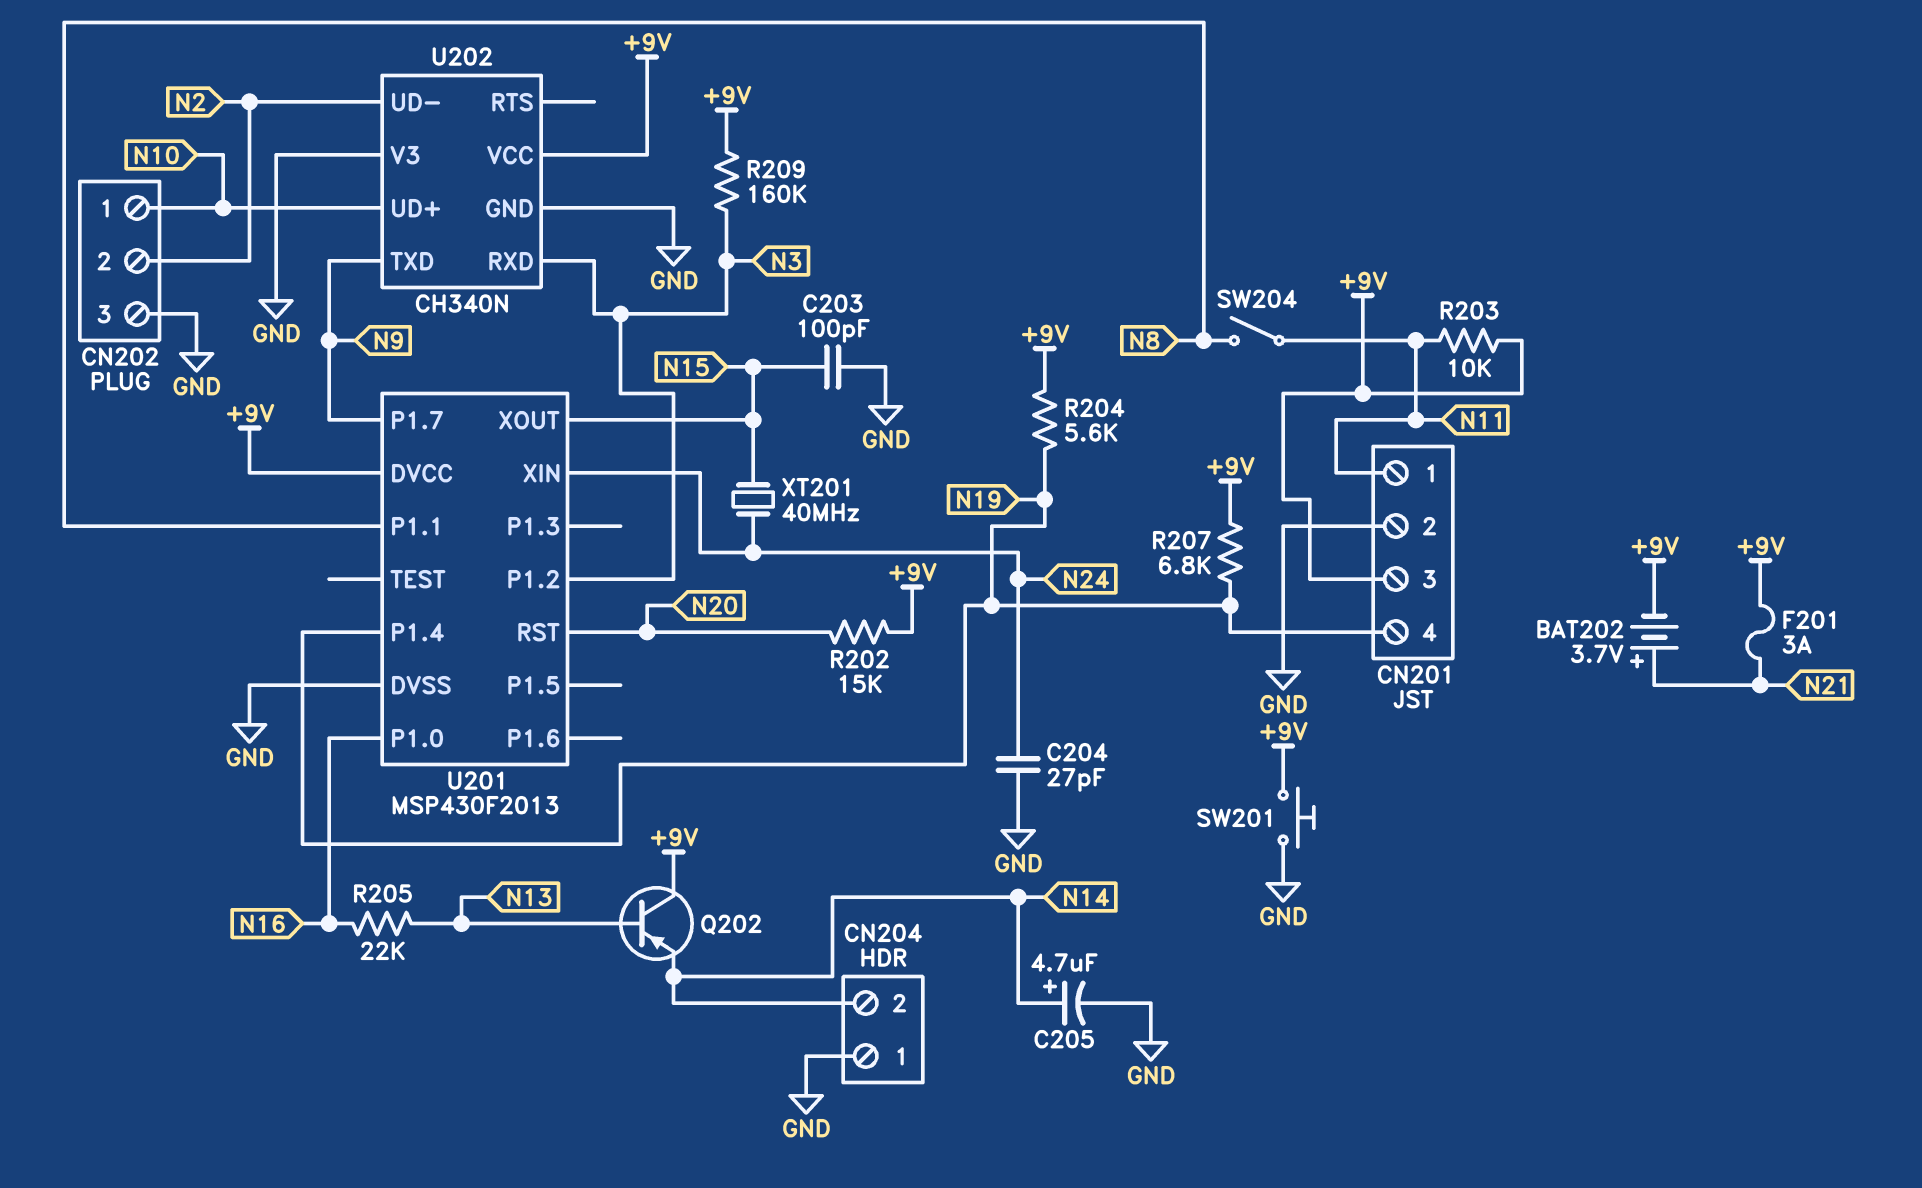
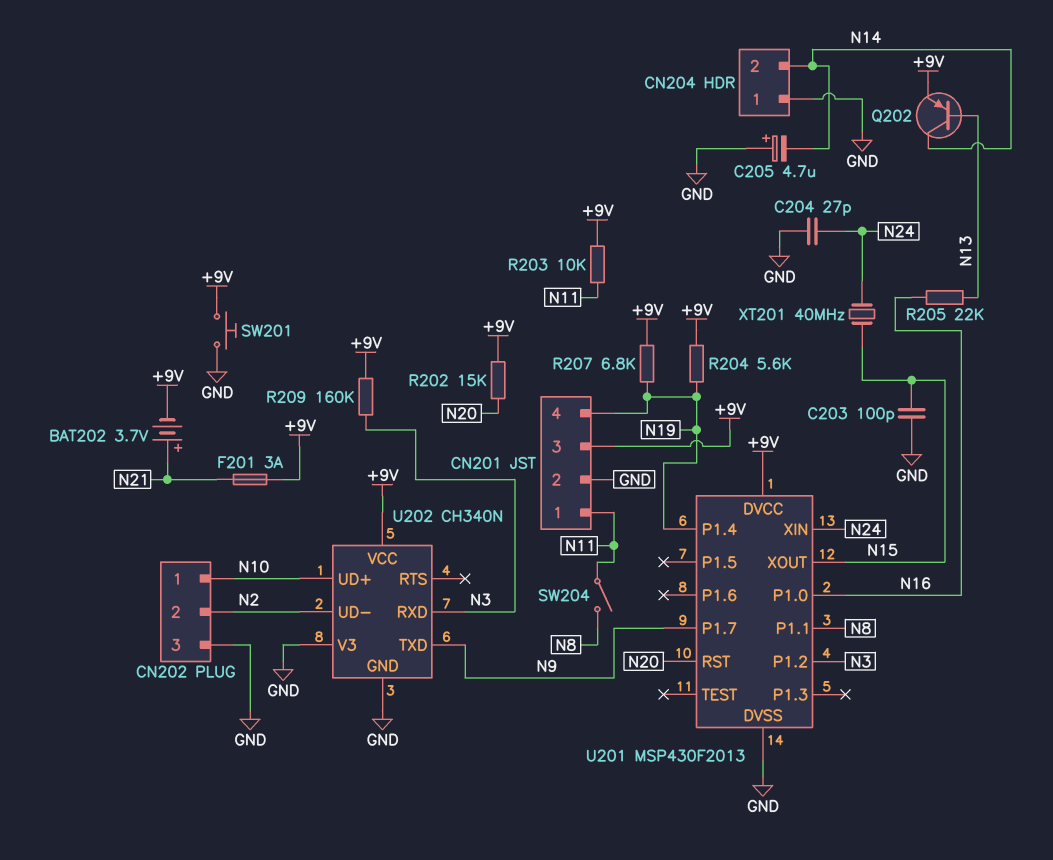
C205: 4.7uF (plus N14, minus GND) -> 4.7uF (plus GND, minus N14)
Q202: PNP (B N13, C +9V, E N14) -> PNP (B N13, C N14, E +9V)

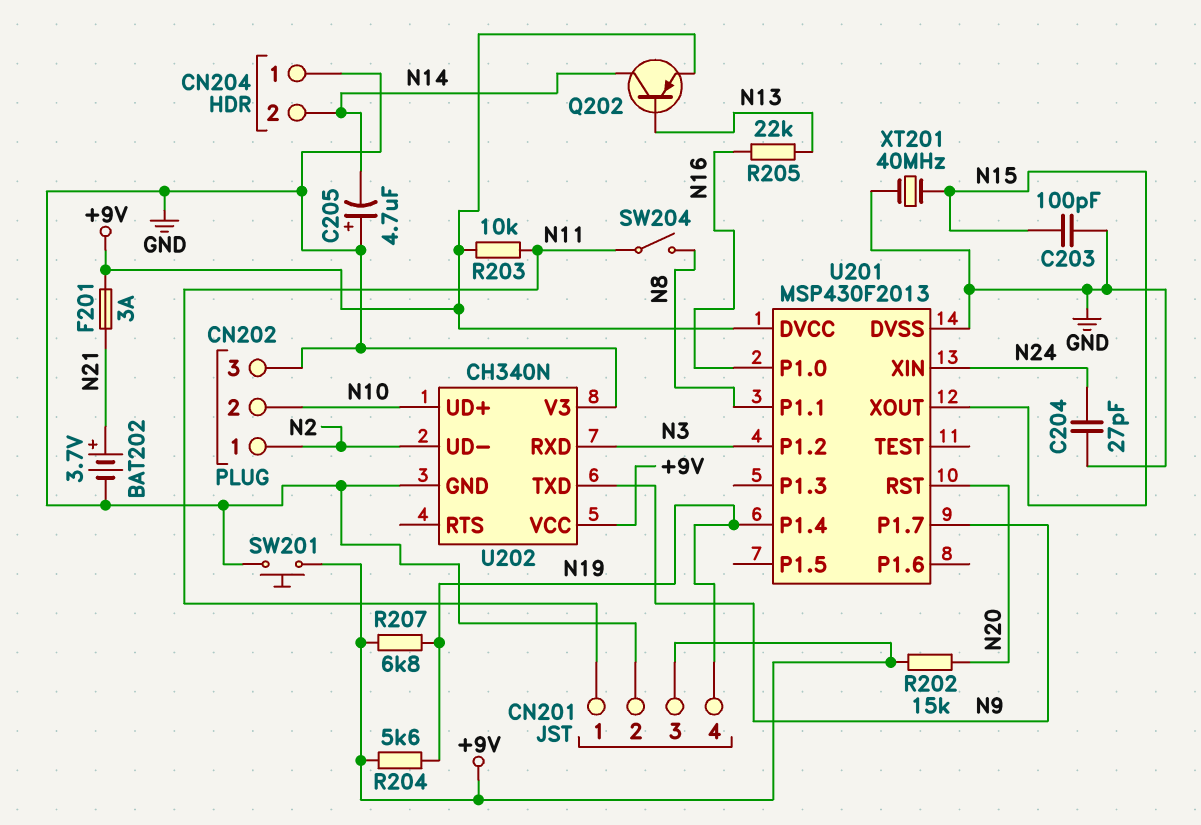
BAT202: 3.7V (plus N21, minus +9V) -> 3.7V (plus N21, minus GND)
CN202 pin 1: N10 -> N2
CN202 pin 2: N2 -> N10
R209: 160k (+9V, N3) -> none
XT201: 40MHz (N15, N24) -> 40MHz (GND, N15)

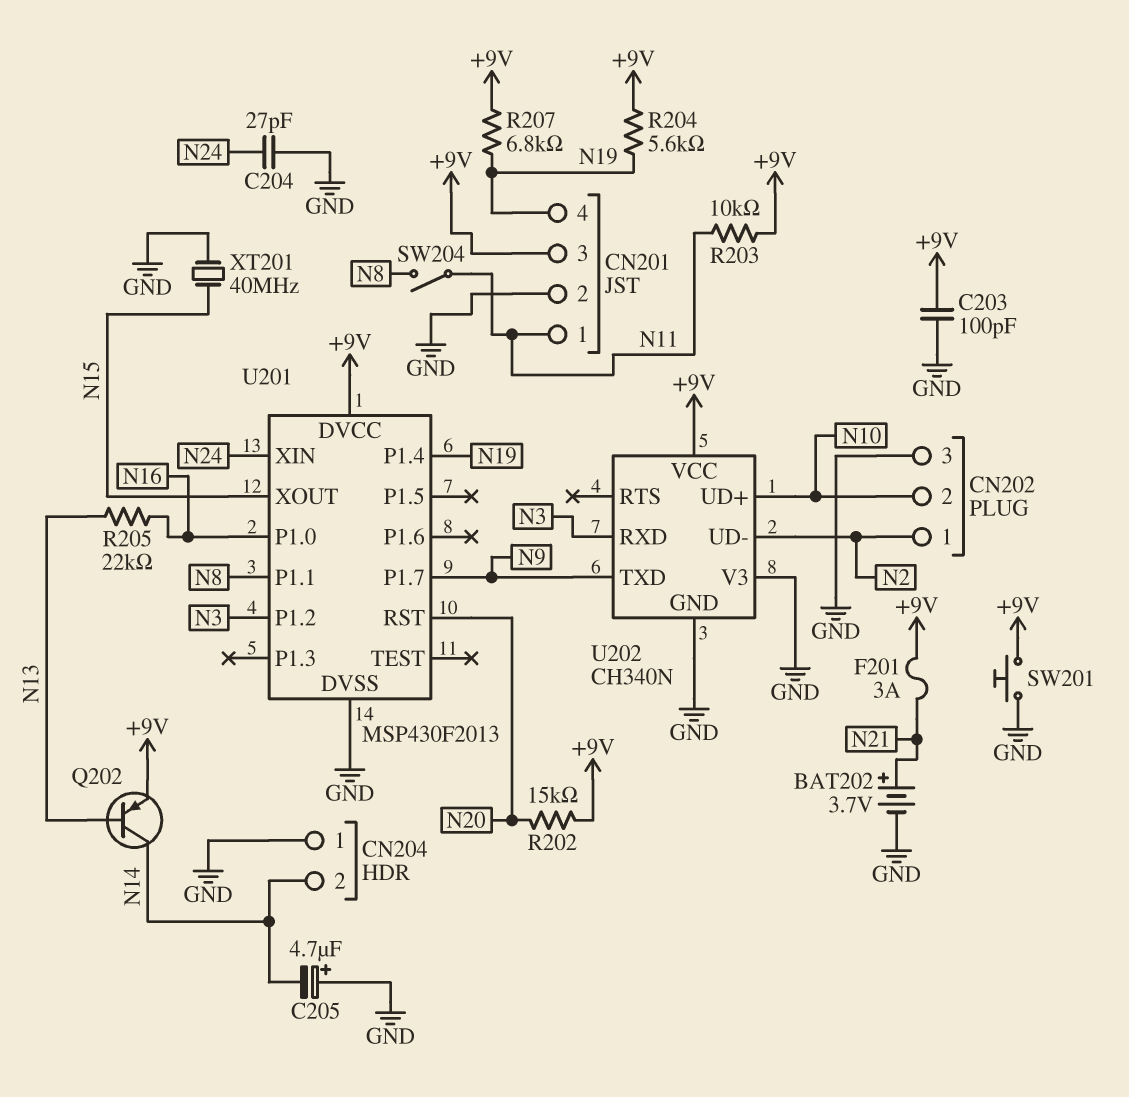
C203: 100pF (GND, N15) -> 100pF (+9V, GND)

